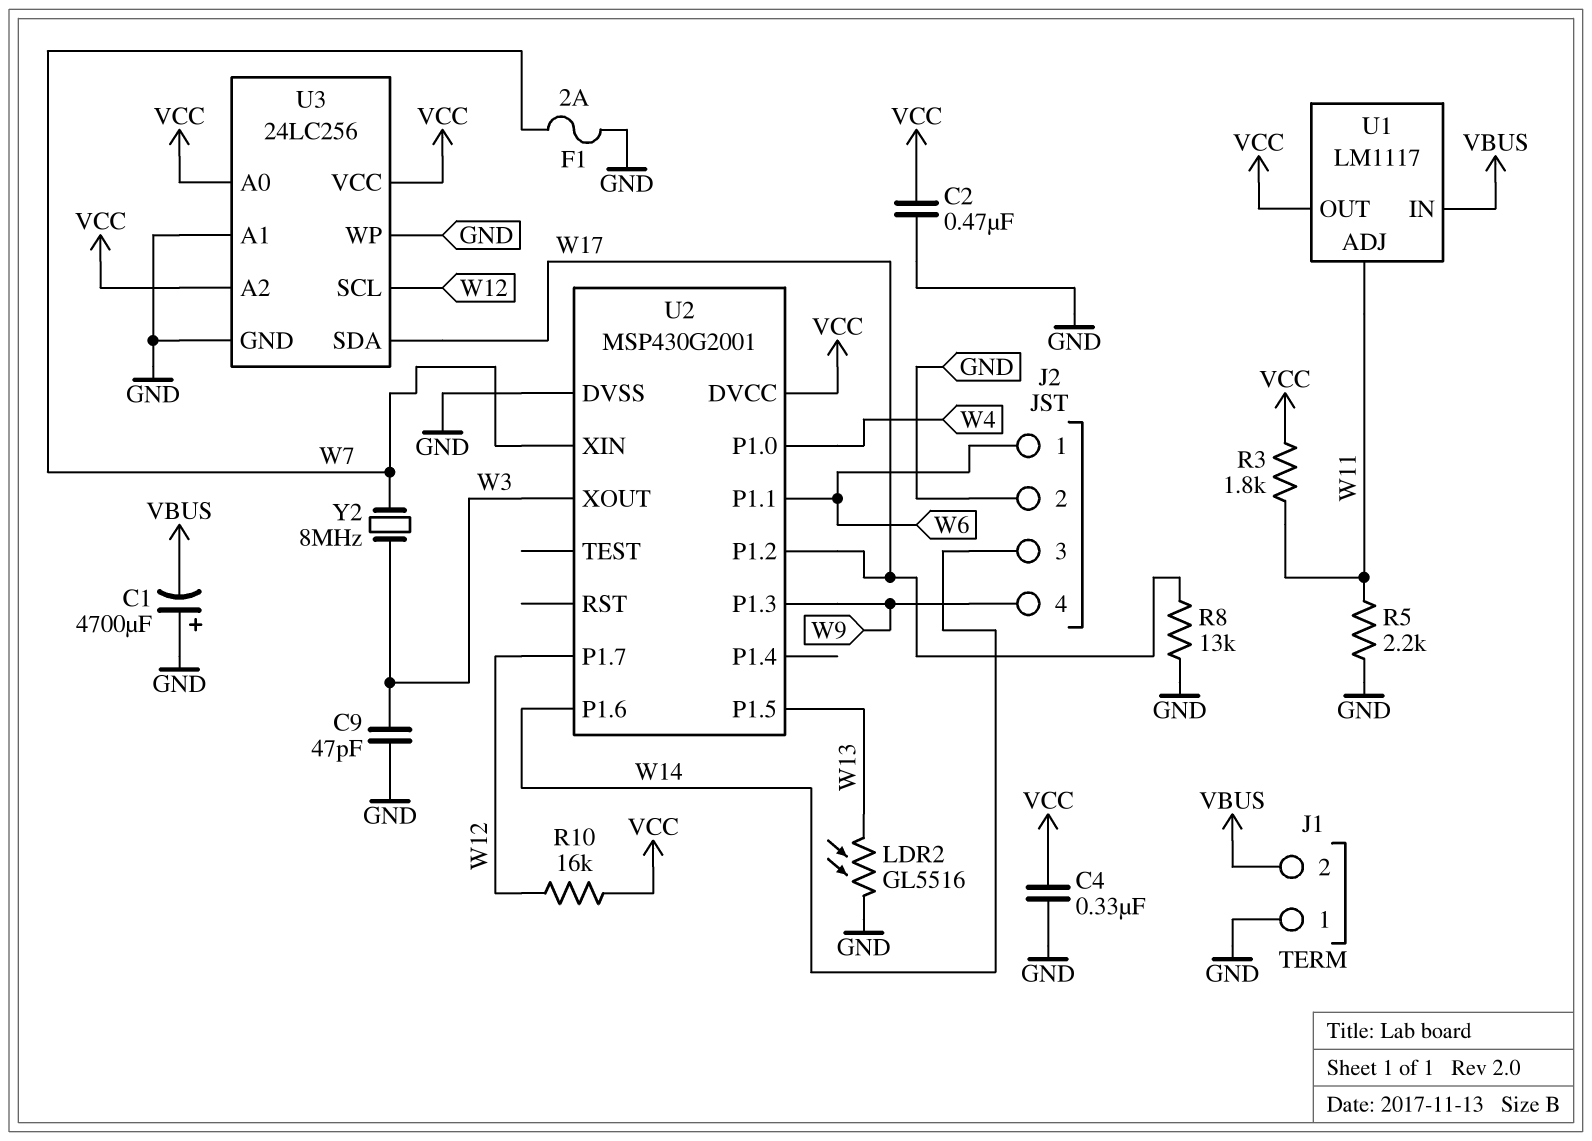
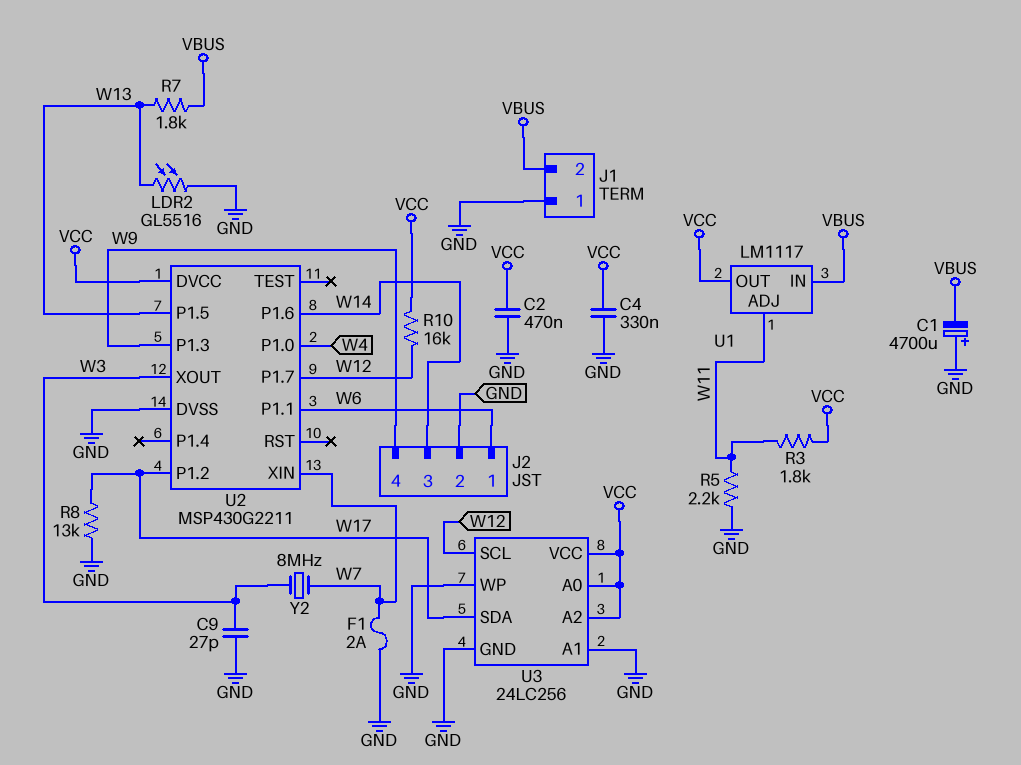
C9: 47pF (GND, W3) -> 27pF (GND, W3)
R7: none -> 1.8k (VBUS, W13)
U2: MSP430G2001 -> MSP430G2211

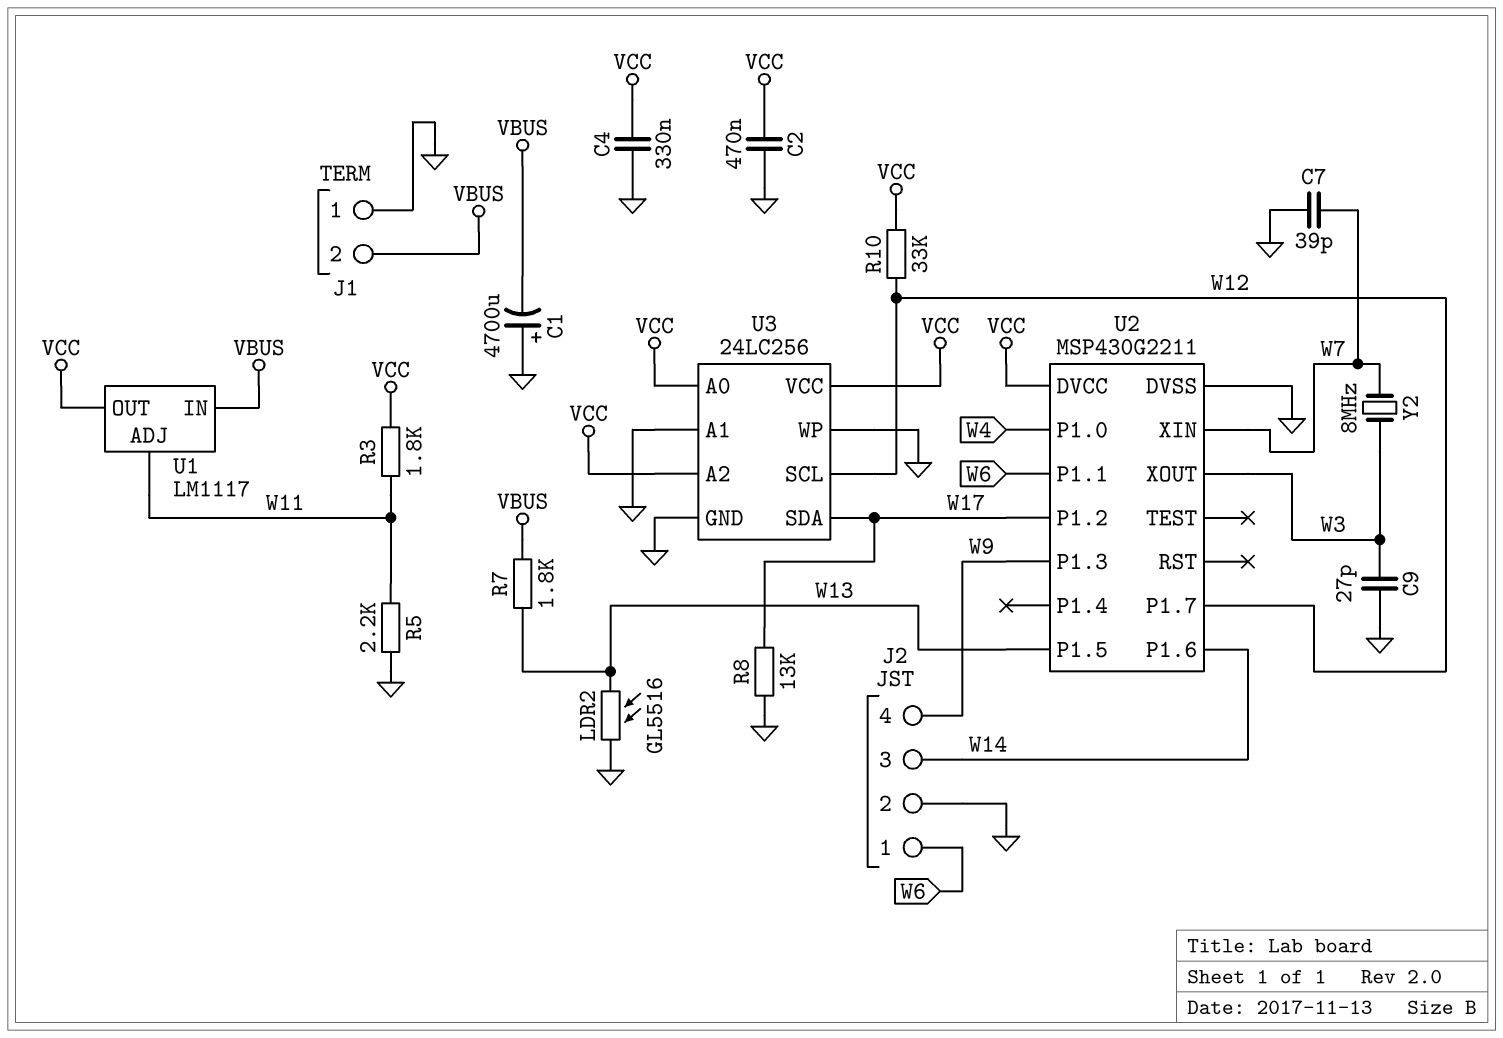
C7: none -> 39pF (GND, W7)
F1: 2A (GND, W7) -> none
R10: 16k (VCC, W12) -> 33k (VCC, W12)

